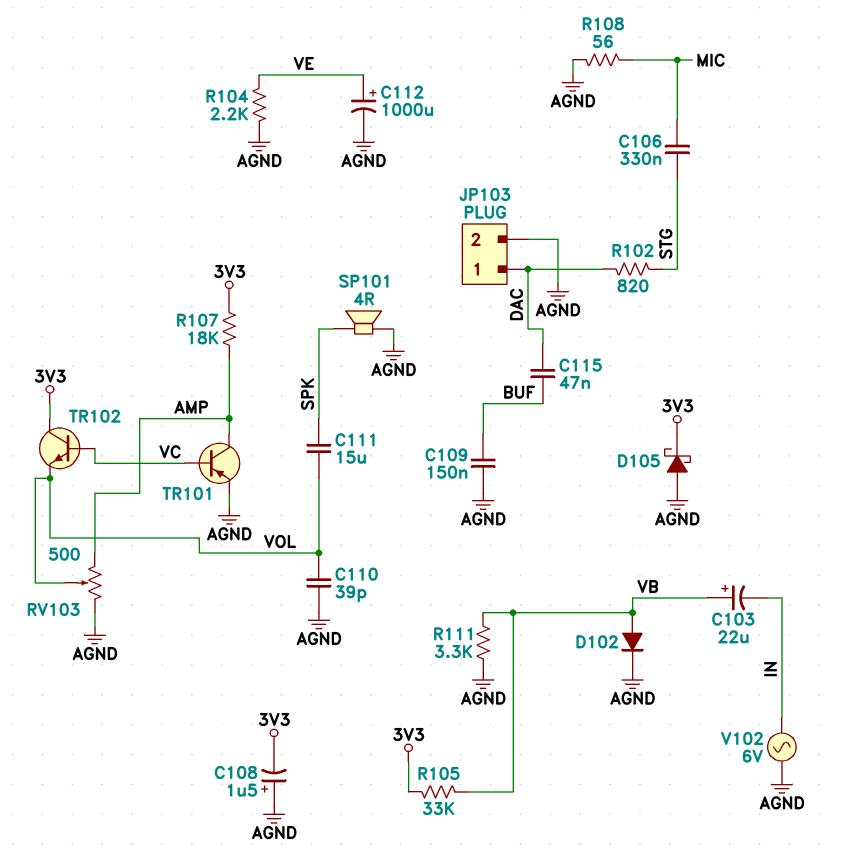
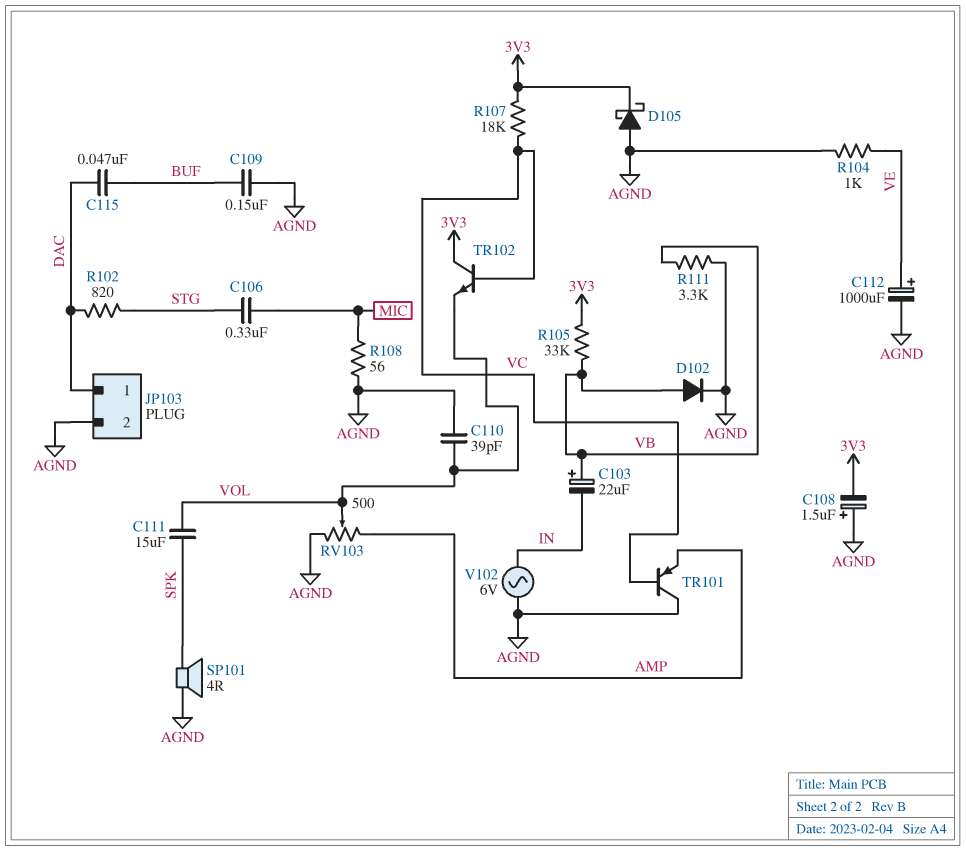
R104: 2.2k (AGND, VE) -> 1k (AGND, VE)
R107: 18k (3V3, AMP) -> 18k (3V3, VC)
TR101: PNP (B VC, C AMP, E AGND) -> PNP (B VC, C AGND, E AMP)

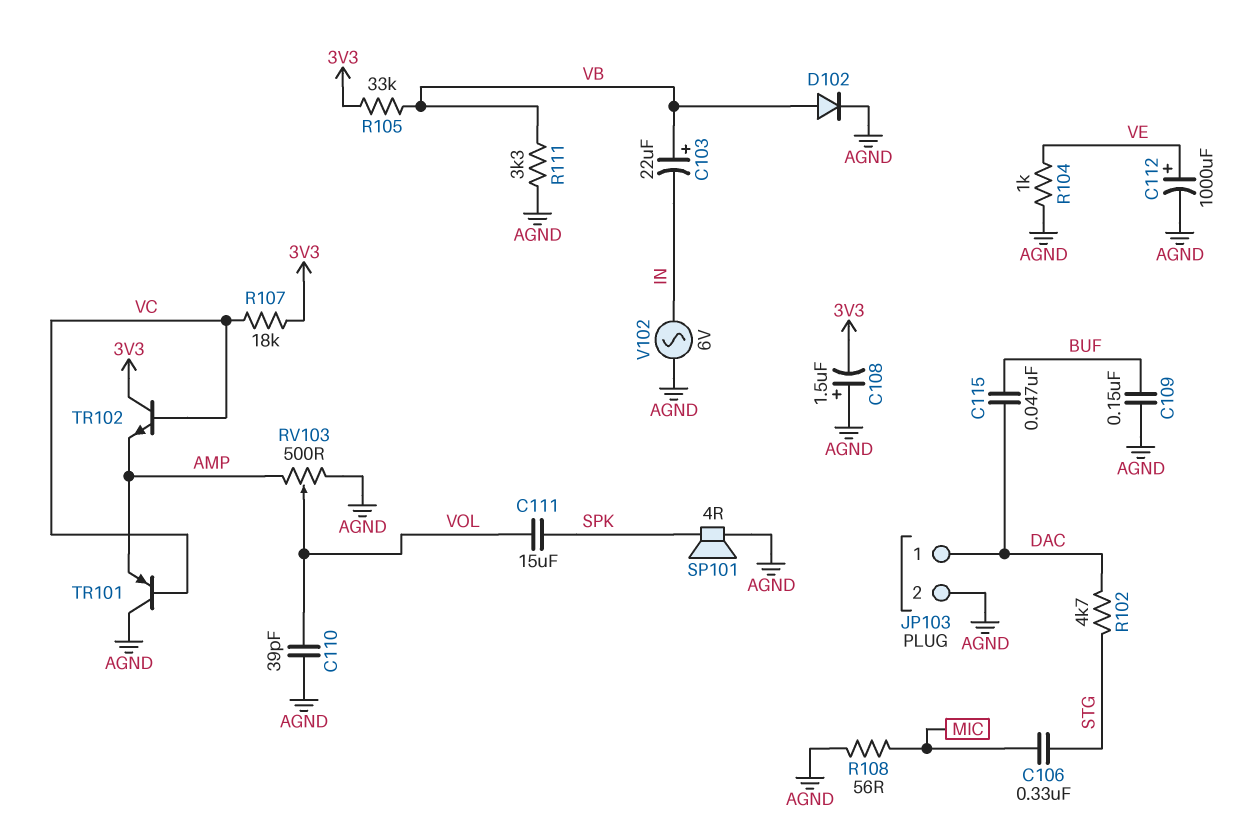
D105: schottky (A AGND, K 3V3) -> none
R102: 820 (DAC, STG) -> 4.7k (DAC, STG)
TR102: NPN (B VC, C 3V3, E VOL) -> NPN (B VC, C 3V3, E AMP)

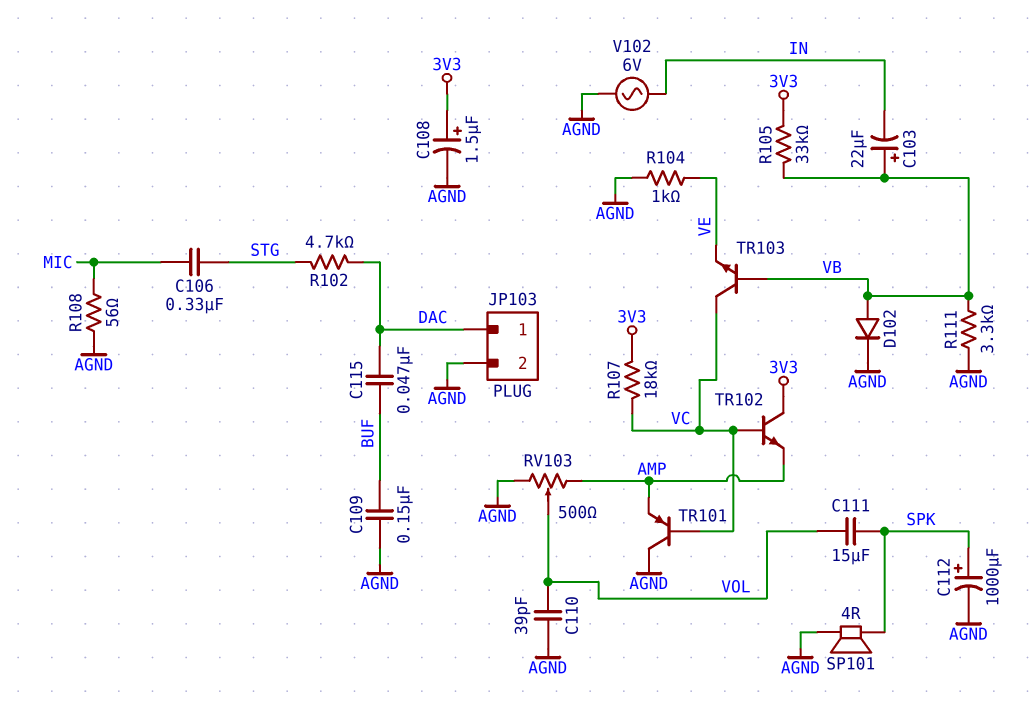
C108: 1.5uF (plus AGND, minus 3V3) -> 1.5uF (plus 3V3, minus AGND)
C112: 1000uF (plus VE, minus AGND) -> 1000uF (plus SPK, minus AGND)
TR103: none -> NPN (B VB, C VC, E VE)

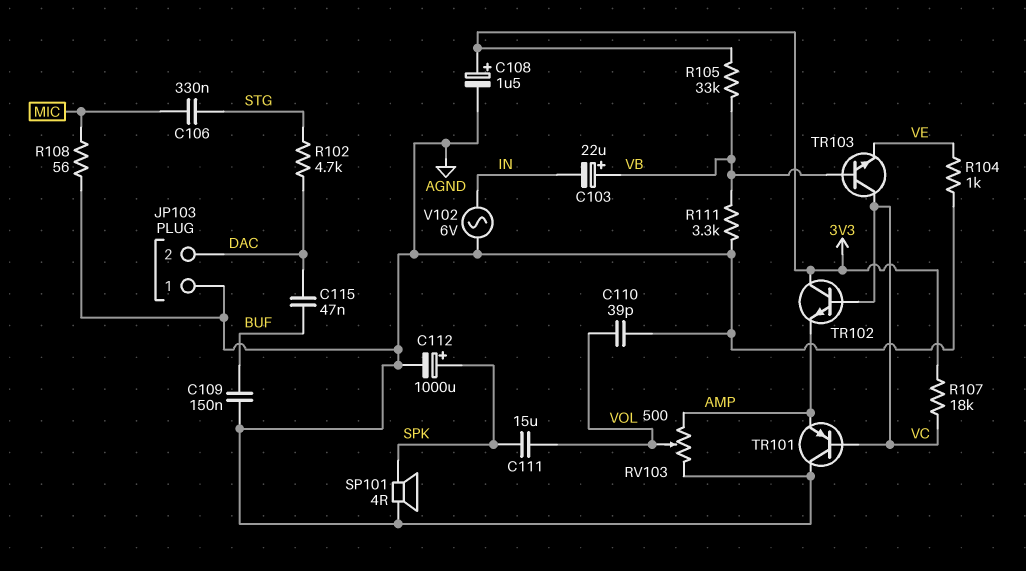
D102: diode (A VB, K AGND) -> none
JP103 pin 1: DAC -> AGND
JP103 pin 2: AGND -> DAC

